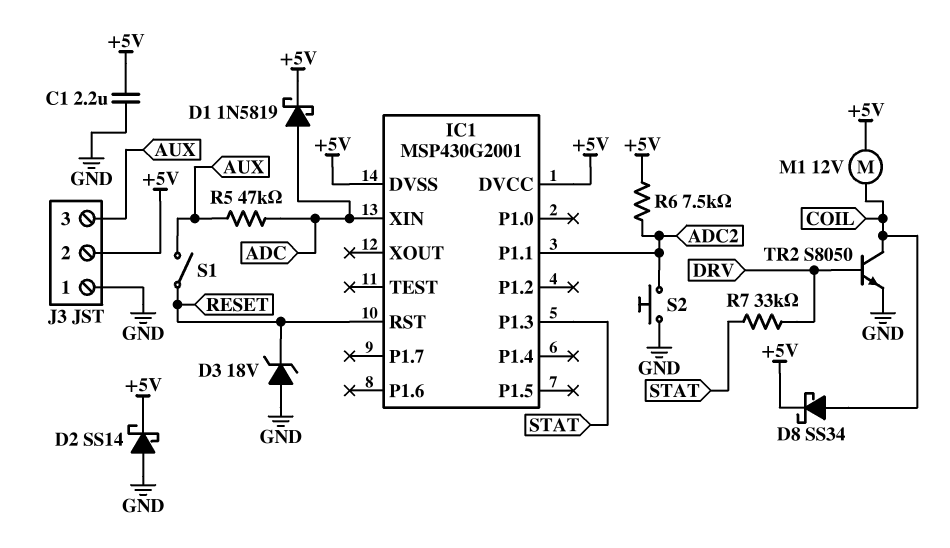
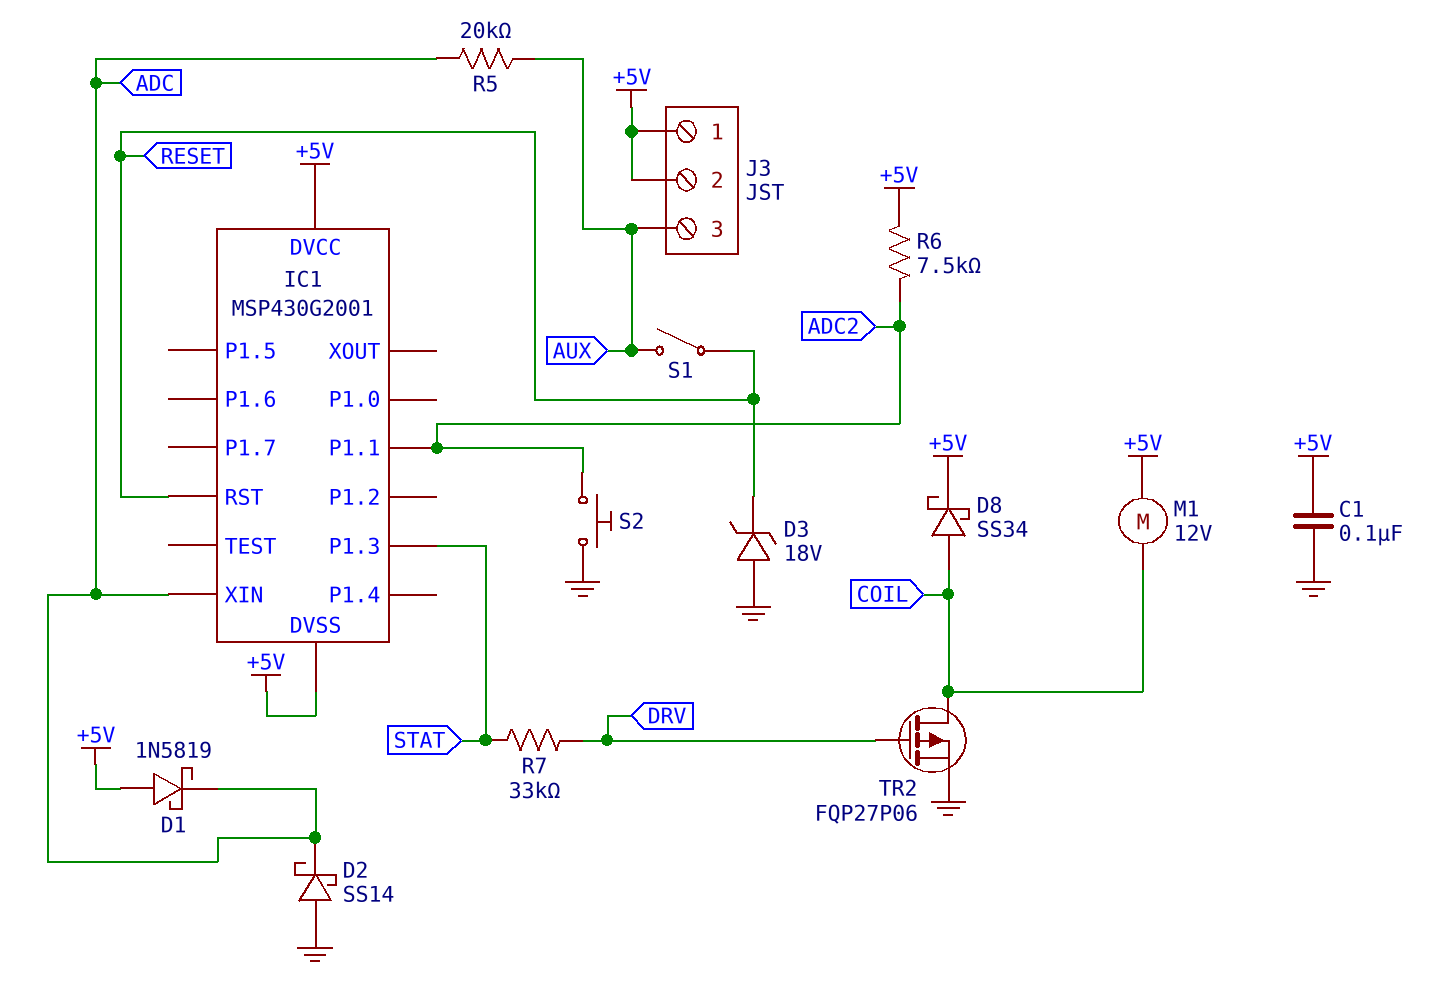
C1: 2.2uF (+5V, GND) -> 100nF (+5V, GND)
D1: schottky 1N5819 (A ADC, K +5V) -> schottky 1N5819 (A +5V, K ADC)
D2: schottky SS14 (A GND, K +5V) -> schottky SS14 (A GND, K ADC)
J3 pin 1: GND -> +5V
R5: 47k (ADC, AUX) -> 20k (ADC, AUX)
TR2: NPN S8050 (B DRV, C COIL, E GND) -> PMOS FQP27P06 (G DRV, D COIL, S GND)

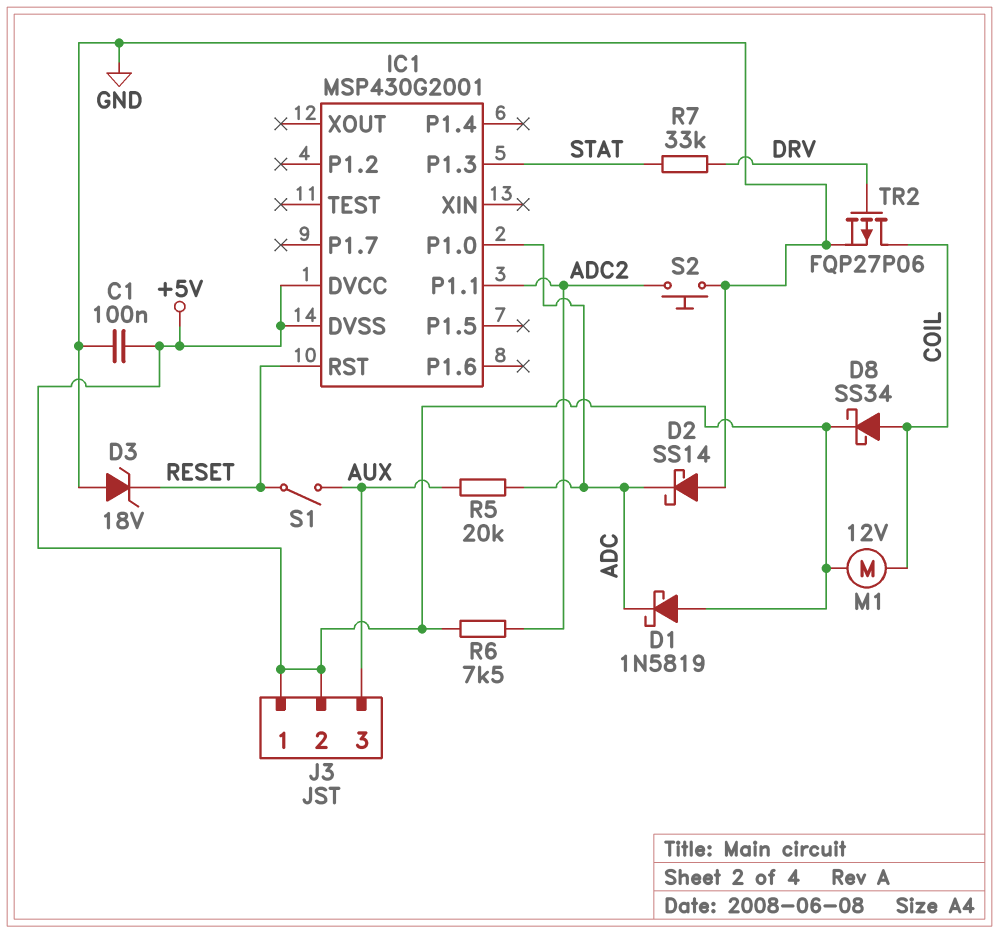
IC1 pin P1.0: none -> ADC
IC1 pin XIN: ADC -> none

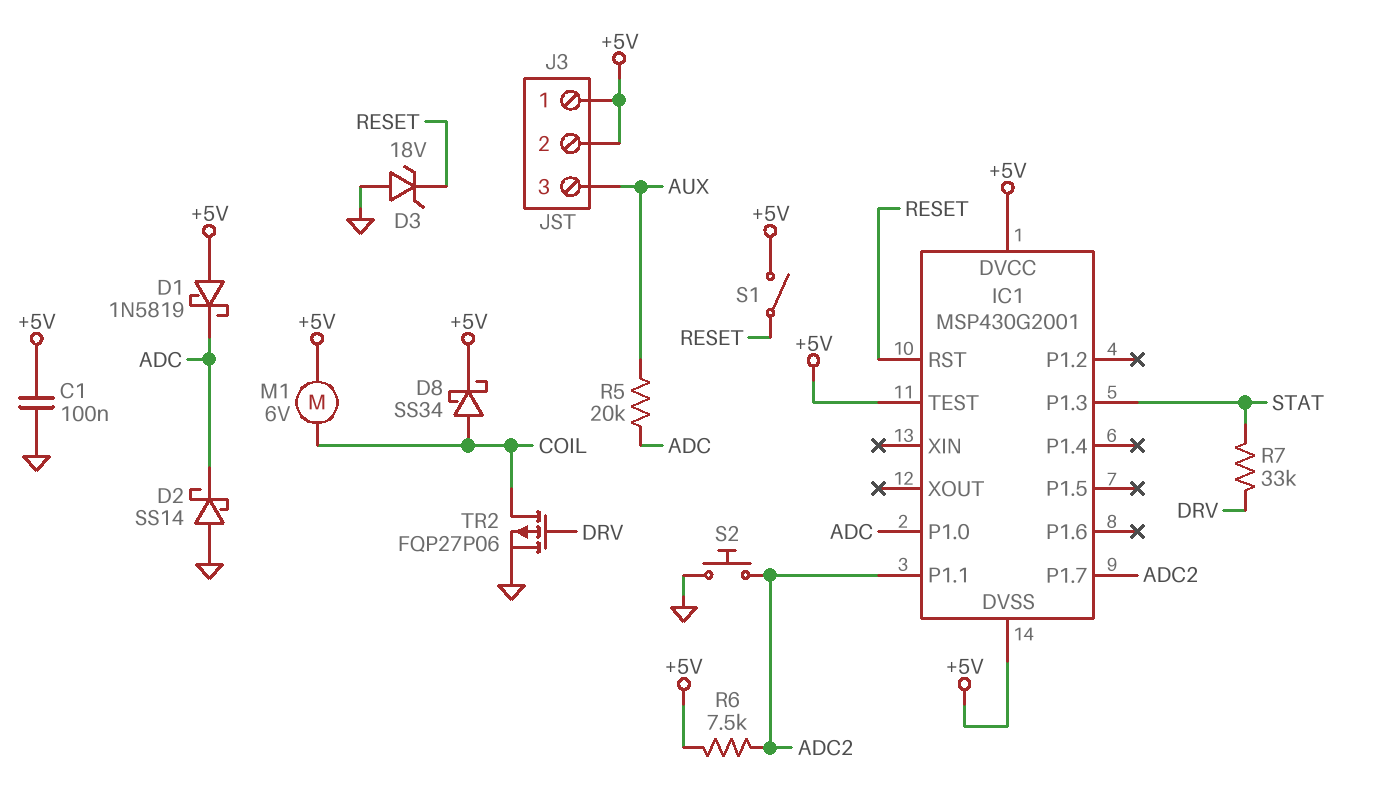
IC1 pin P1.7: none -> ADC2
IC1 pin TEST: none -> +5V
M1: motor 12V (+5V, COIL) -> motor 6V (+5V, COIL)
S1: switch (AUX, RESET) -> switch (+5V, RESET)

